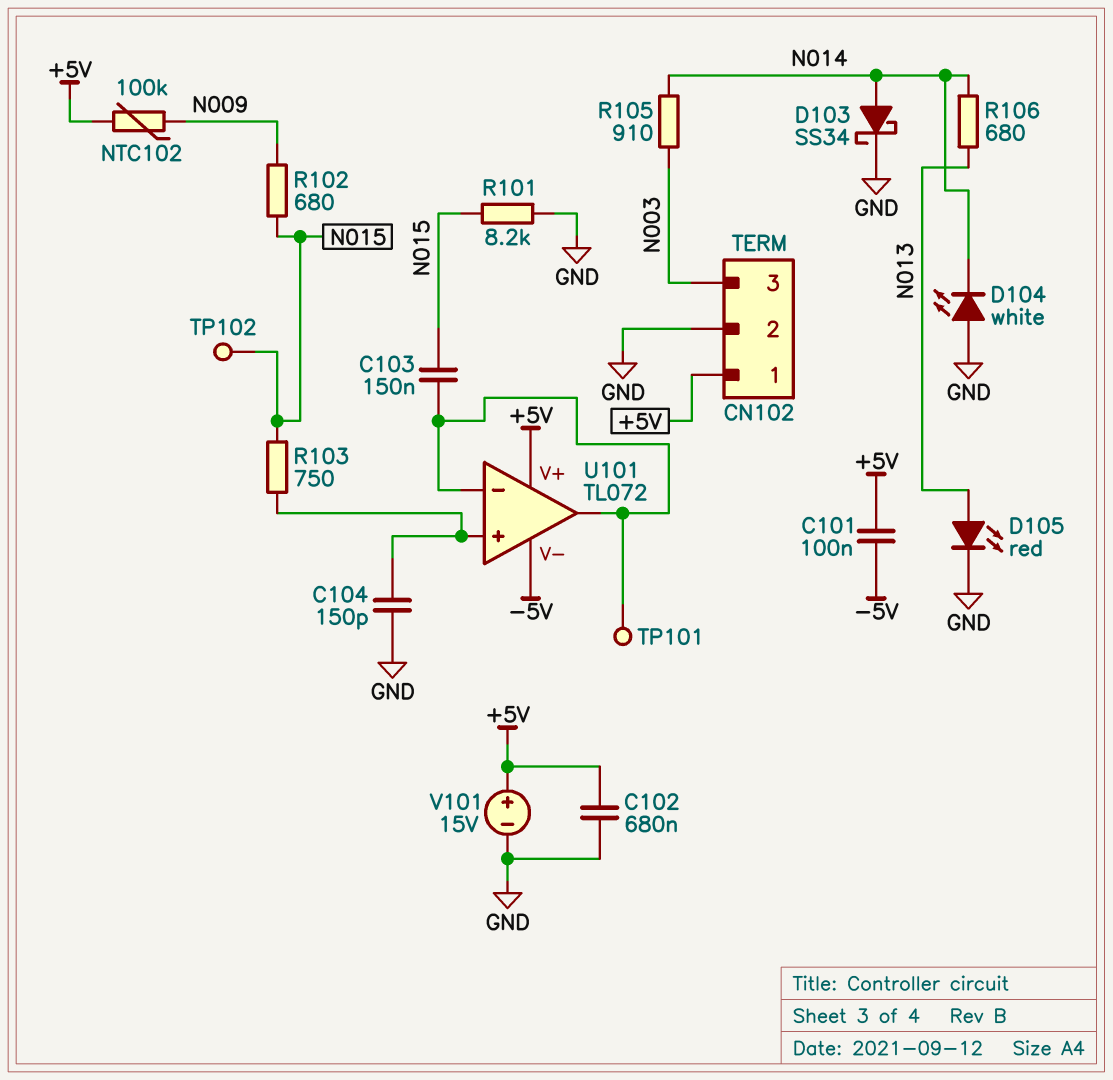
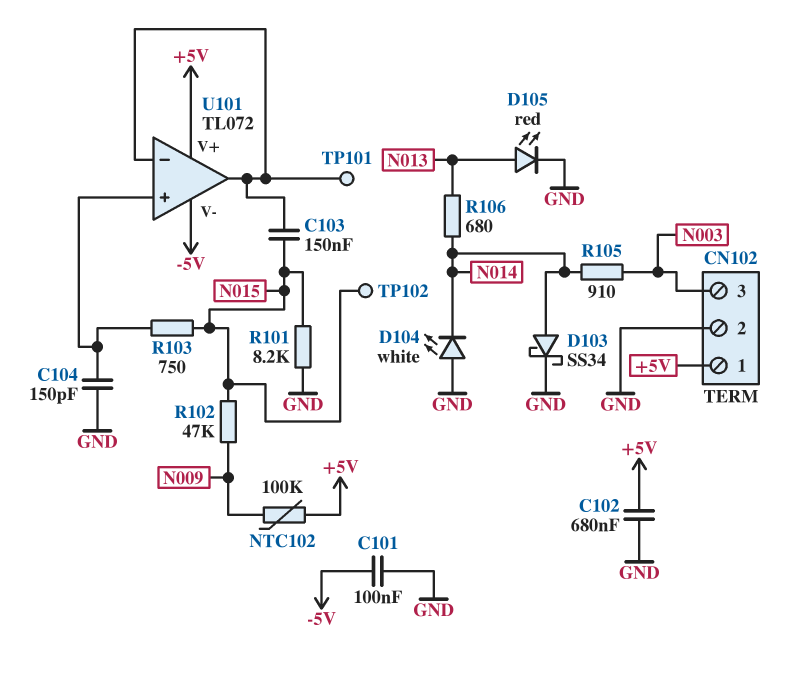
C101: 100nF (+5V, -5V) -> 100nF (-5V, GND)
R102: 680 (N009, N015) -> 47k (N009, N015)
V101: 15V (plus +5V, minus GND) -> none

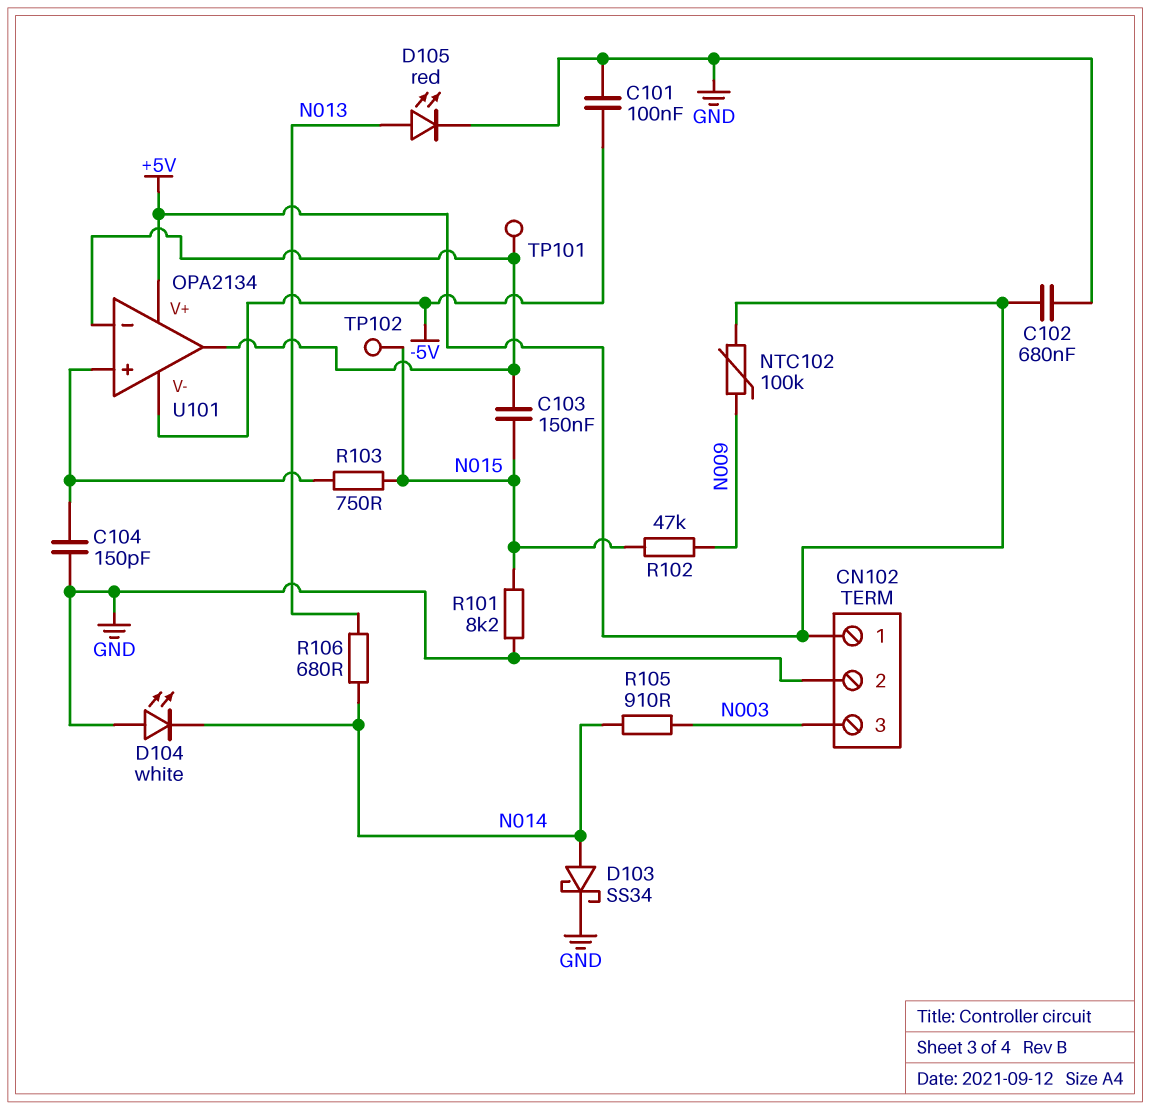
U101: TL072 -> OPA2134

